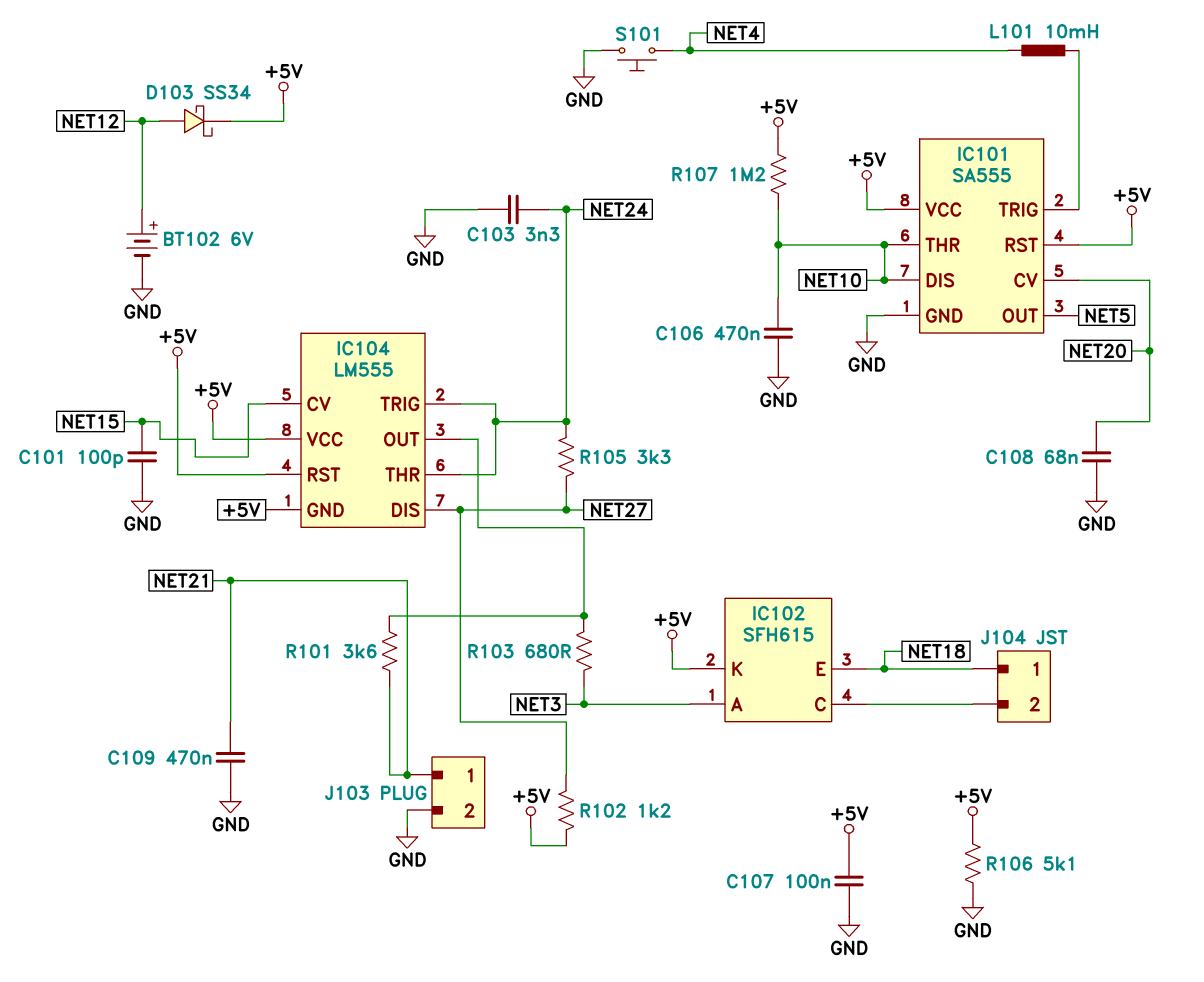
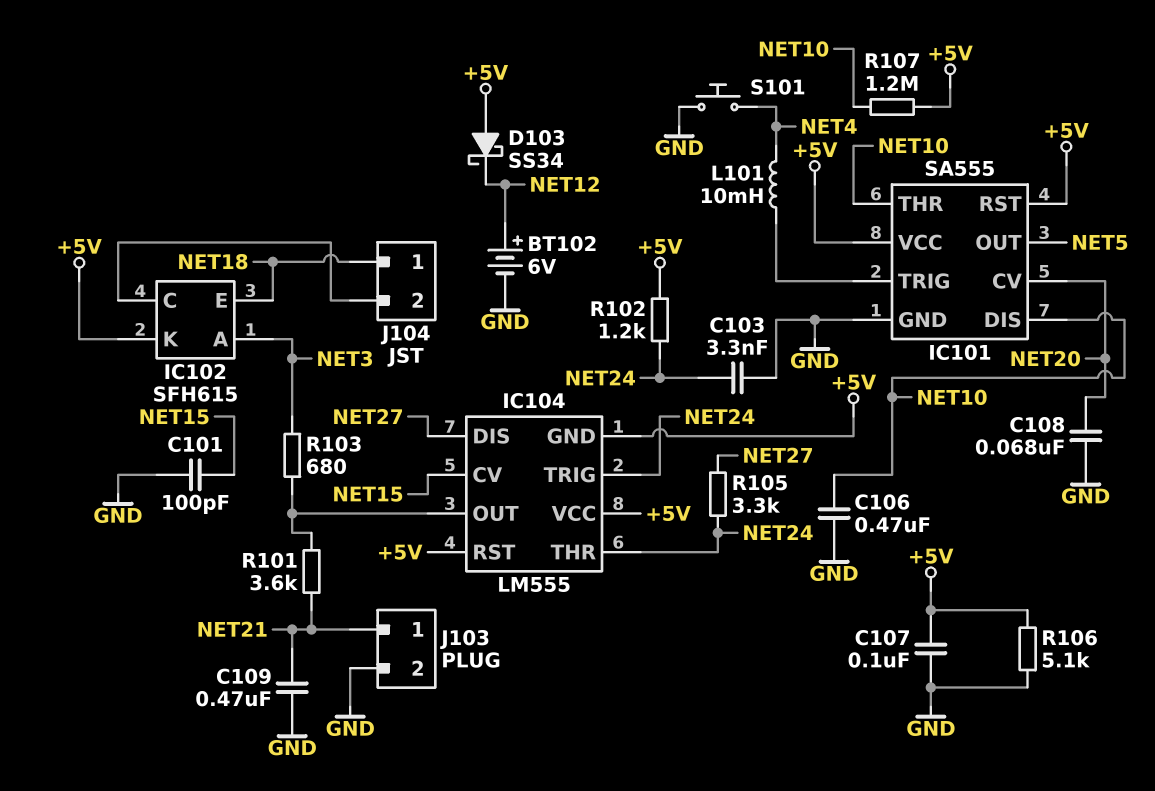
D103: schottky SS34 (A NET12, K +5V) -> schottky SS34 (A +5V, K NET12)
R102: 1.2k (+5V, NET27) -> 1.2k (+5V, NET24)

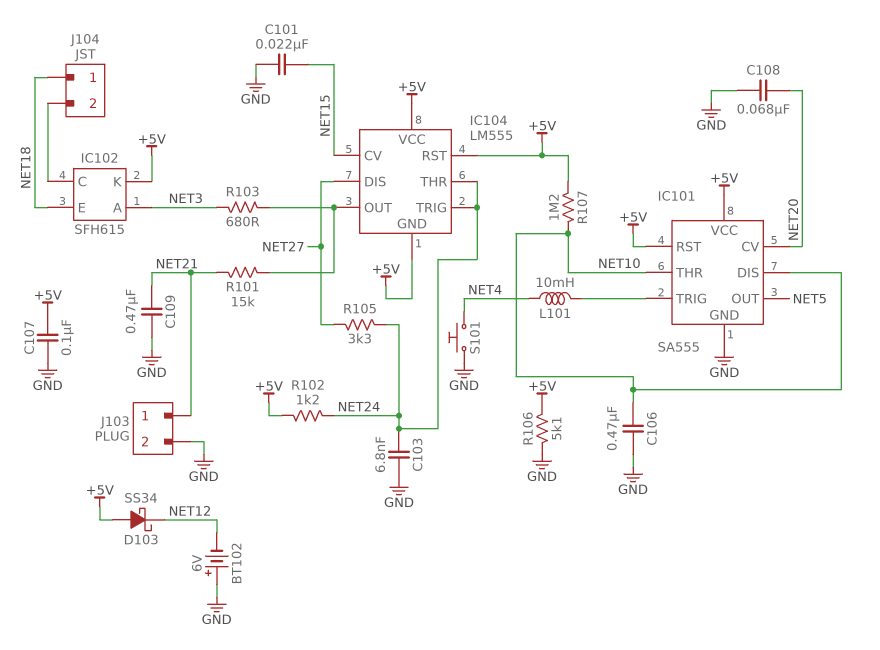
BT102: 6V (plus NET12, minus GND) -> 6V (plus GND, minus NET12)
C101: 100pF (GND, NET15) -> 22nF (GND, NET15)
C103: 3.3nF (GND, NET24) -> 6.8nF (GND, NET24)
R101: 3.6k (IC104/OUT, NET21) -> 15k (IC104/OUT, NET21)

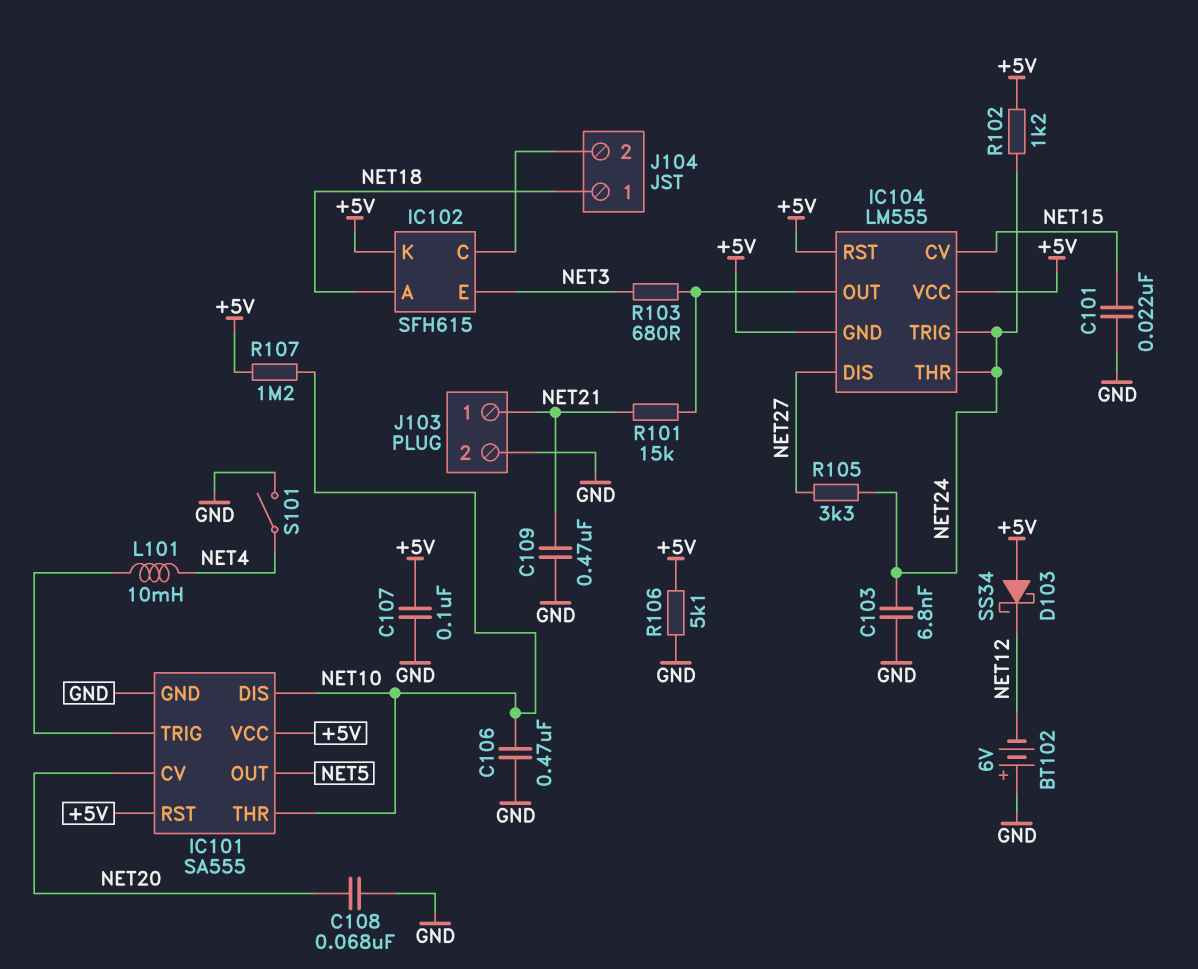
IC102 pin A: NET3 -> NET18
IC102 pin E: NET18 -> NET3
S101: button (GND, NET4) -> switch (GND, NET4)

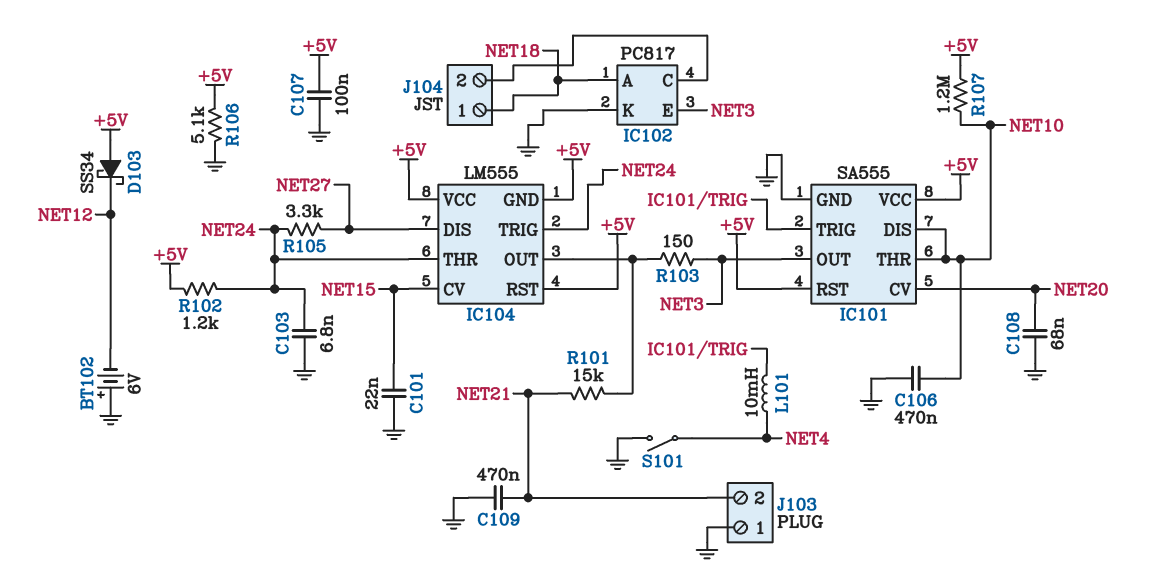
IC101 pin OUT: NET5 -> NET3
IC102: SFH615 -> PC817
IC102 pin K: +5V -> GND
J103 pin 1: NET21 -> GND
J103 pin 2: GND -> NET21
R103: 680 (IC104/OUT, NET3) -> 150 (IC104/OUT, NET3)

